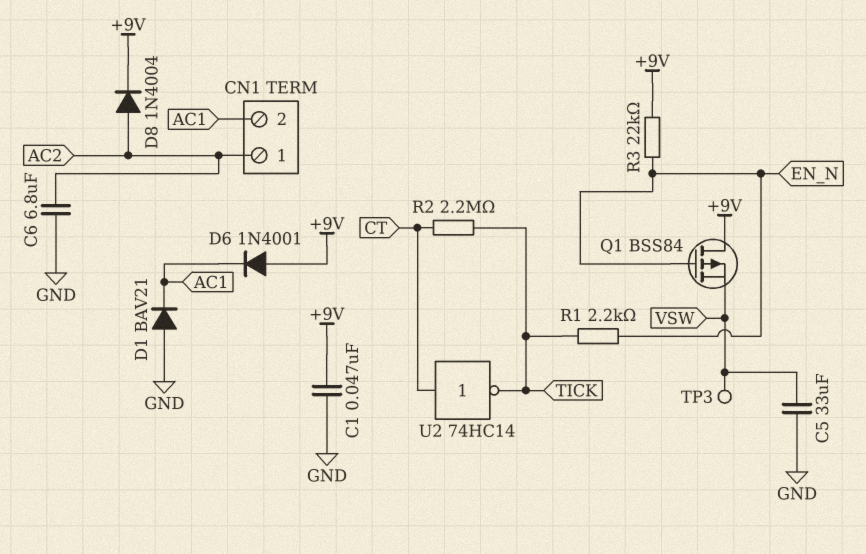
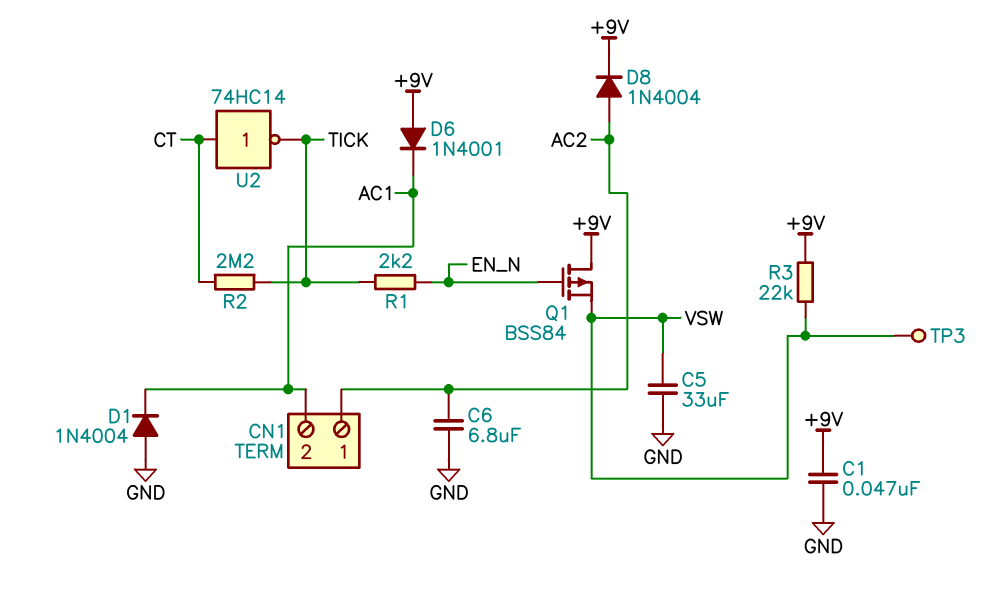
D1: diode BAV21 (A GND, K AC1) -> diode 1N4004 (A GND, K AC1)
R3: 22k (+9V, EN_N) -> 22k (+9V, VSW)

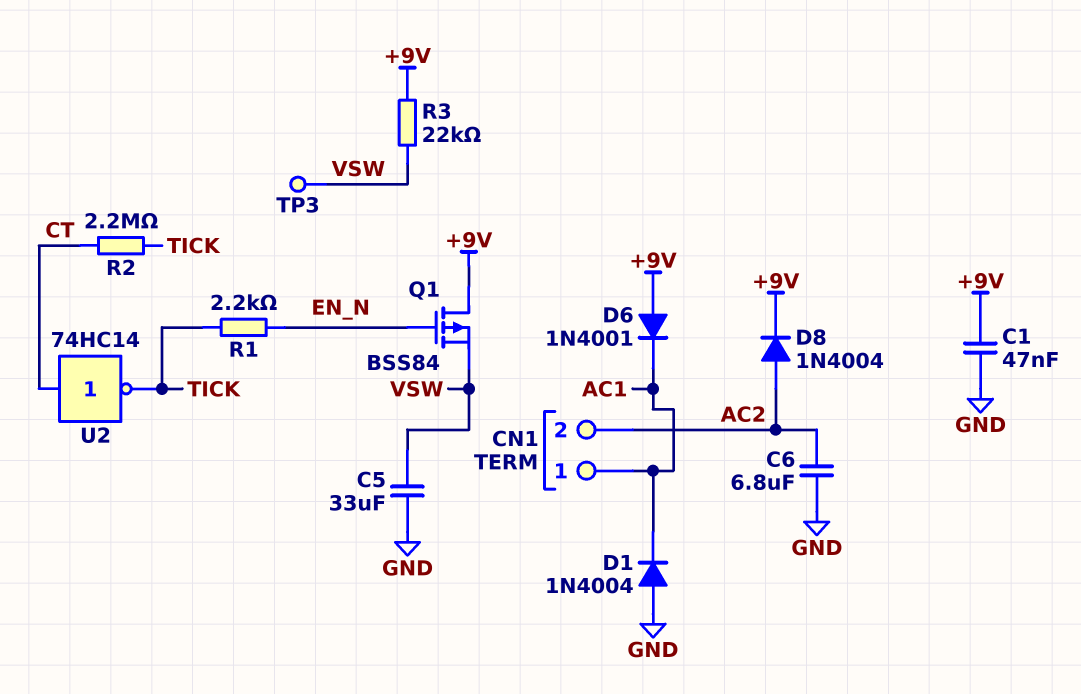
CN1 pin 1: AC2 -> AC1
CN1 pin 2: AC1 -> AC2

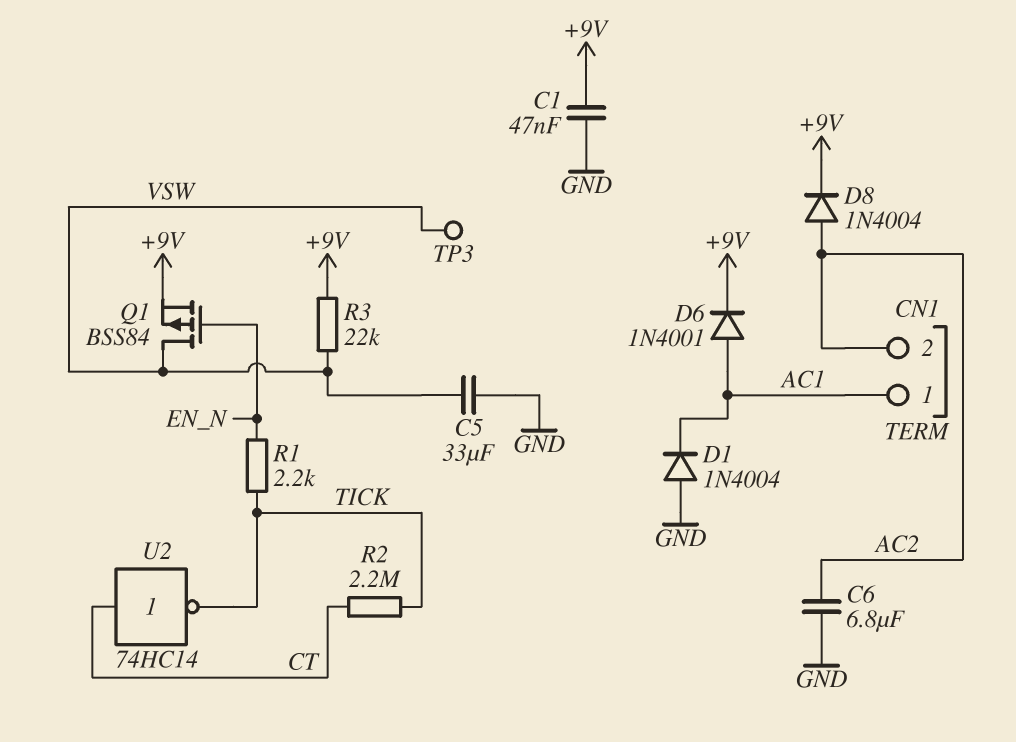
D6: diode 1N4001 (A +9V, K AC1) -> diode 1N4001 (A AC1, K +9V)
Q1: PMOS BSS84 (G EN_N, D +9V, S VSW) -> PMOS BSS84 (G EN_N, D VSW, S +9V)

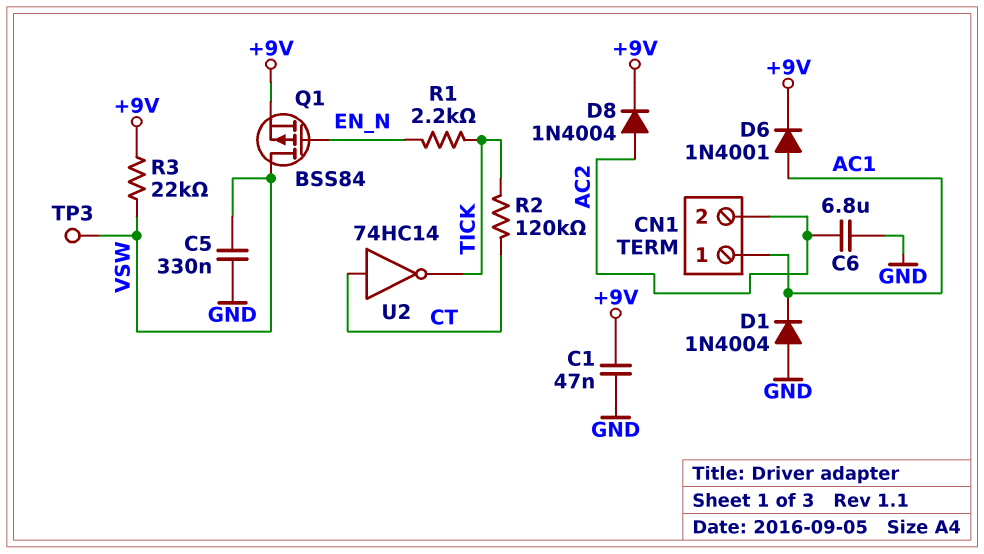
C5: 33uF (GND, VSW) -> 330nF (GND, VSW)
R2: 2.2M (CT, TICK) -> 120k (CT, TICK)

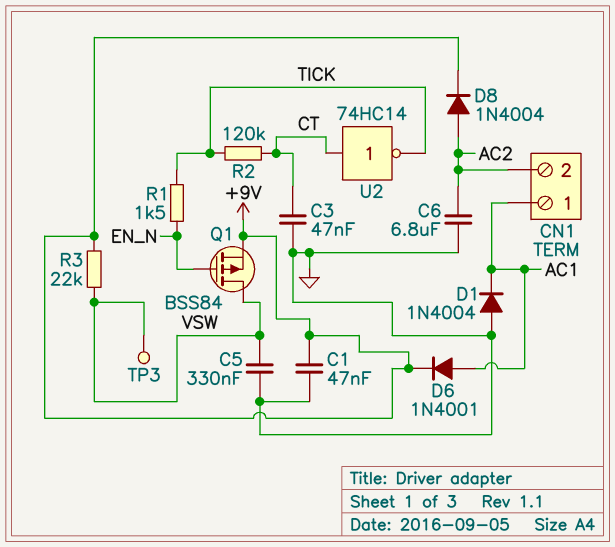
C3: none -> 47nF (CT, GND)
R1: 2.2k (EN_N, TICK) -> 1.5k (EN_N, TICK)

